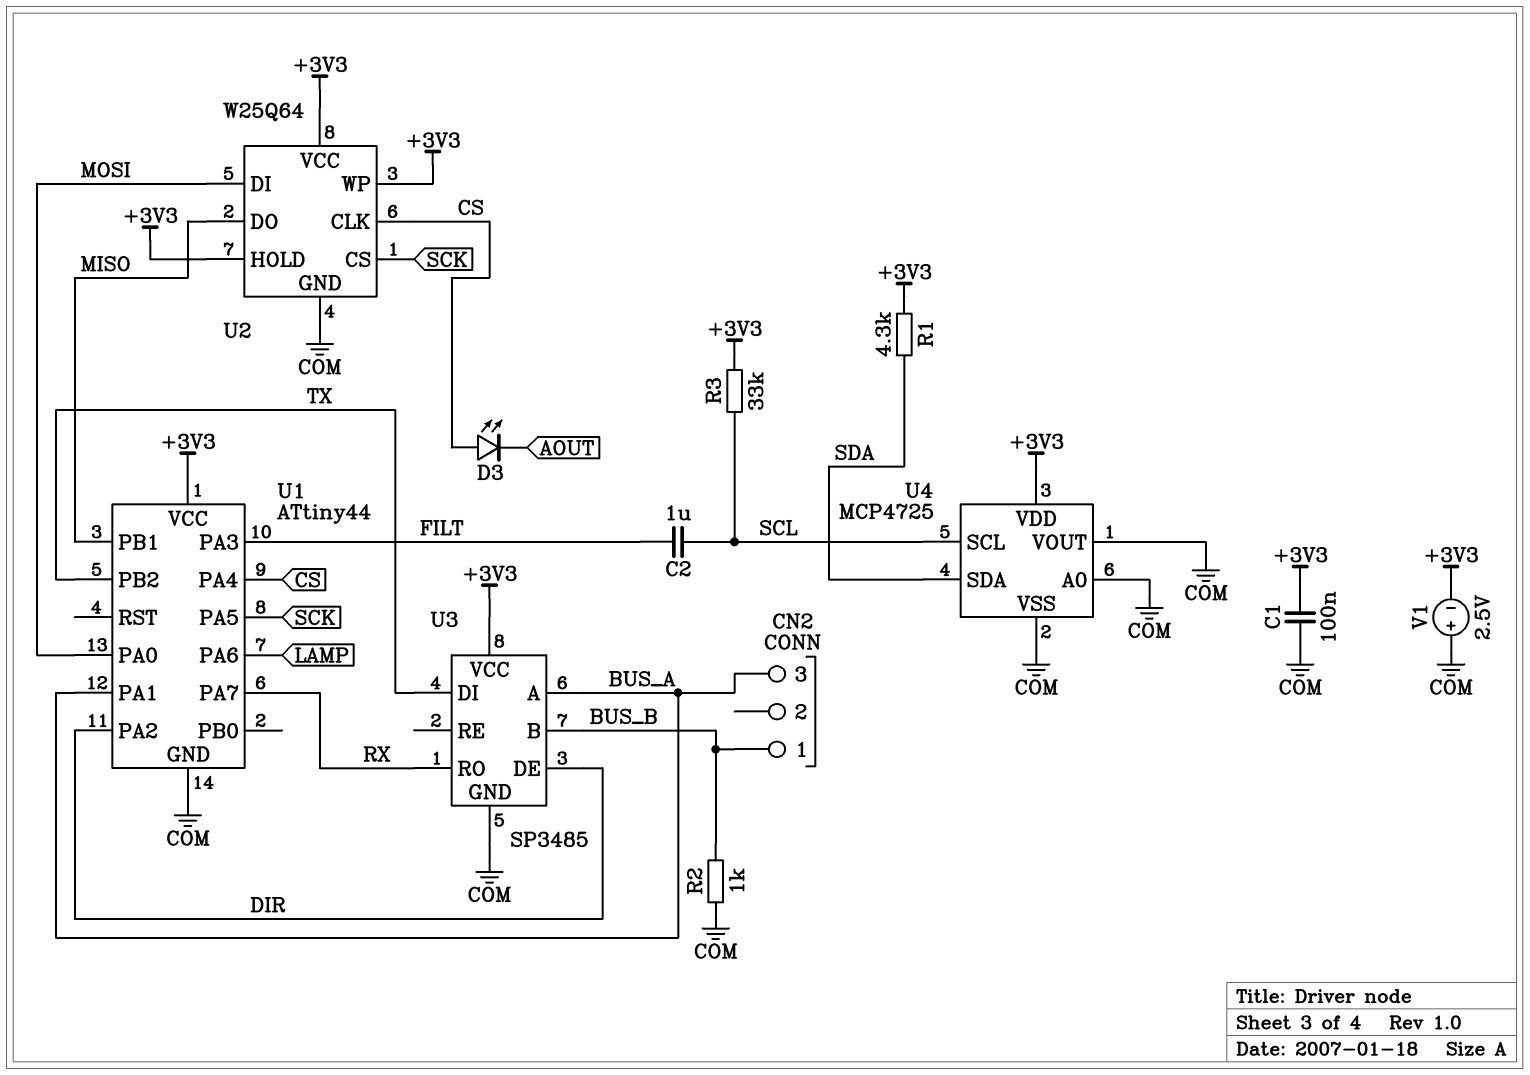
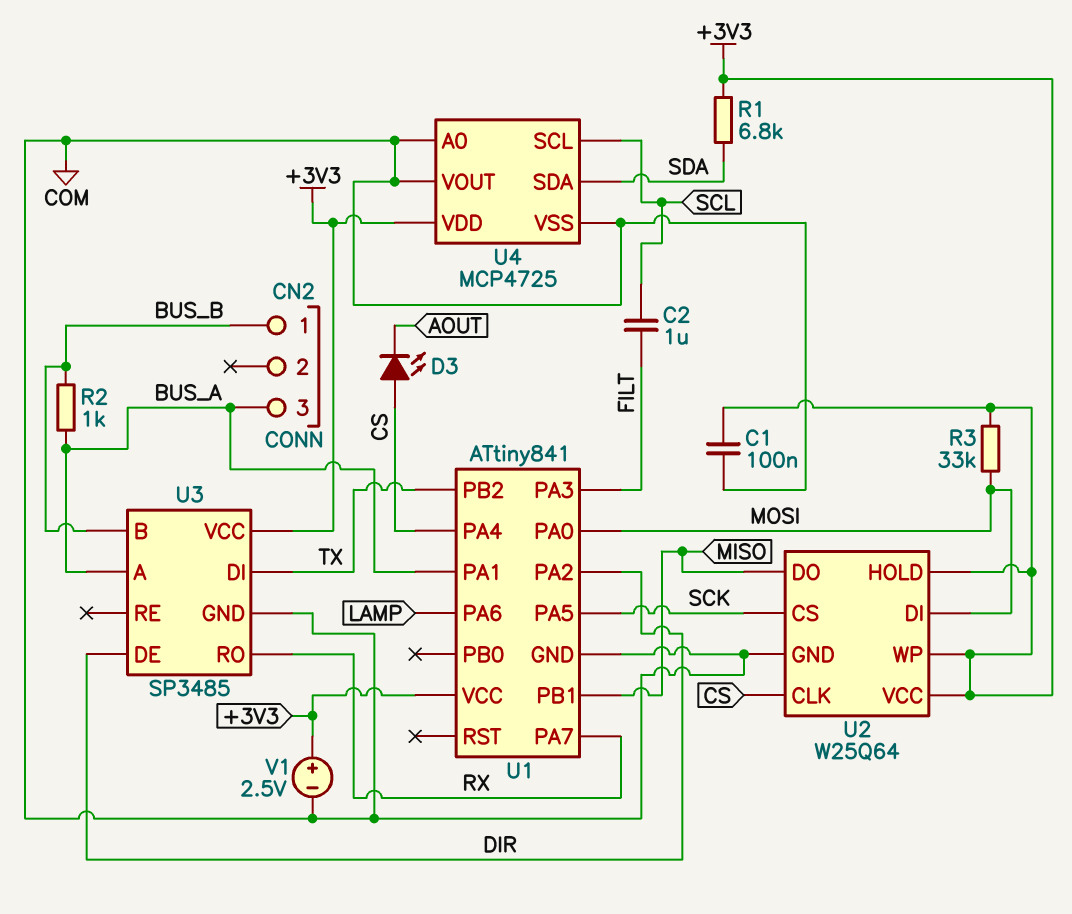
R1: 4.3k (+3V3, SDA) -> 6.8k (+3V3, SDA)
R2: 1k (BUS_B, COM) -> 1k (BUS_A, BUS_B)
R3: 33k (+3V3, SCL) -> 33k (+3V3, MOSI)
U1: ATtiny44 -> ATtiny841
V1: 2.5V (plus COM, minus +3V3) -> 2.5V (plus +3V3, minus COM)

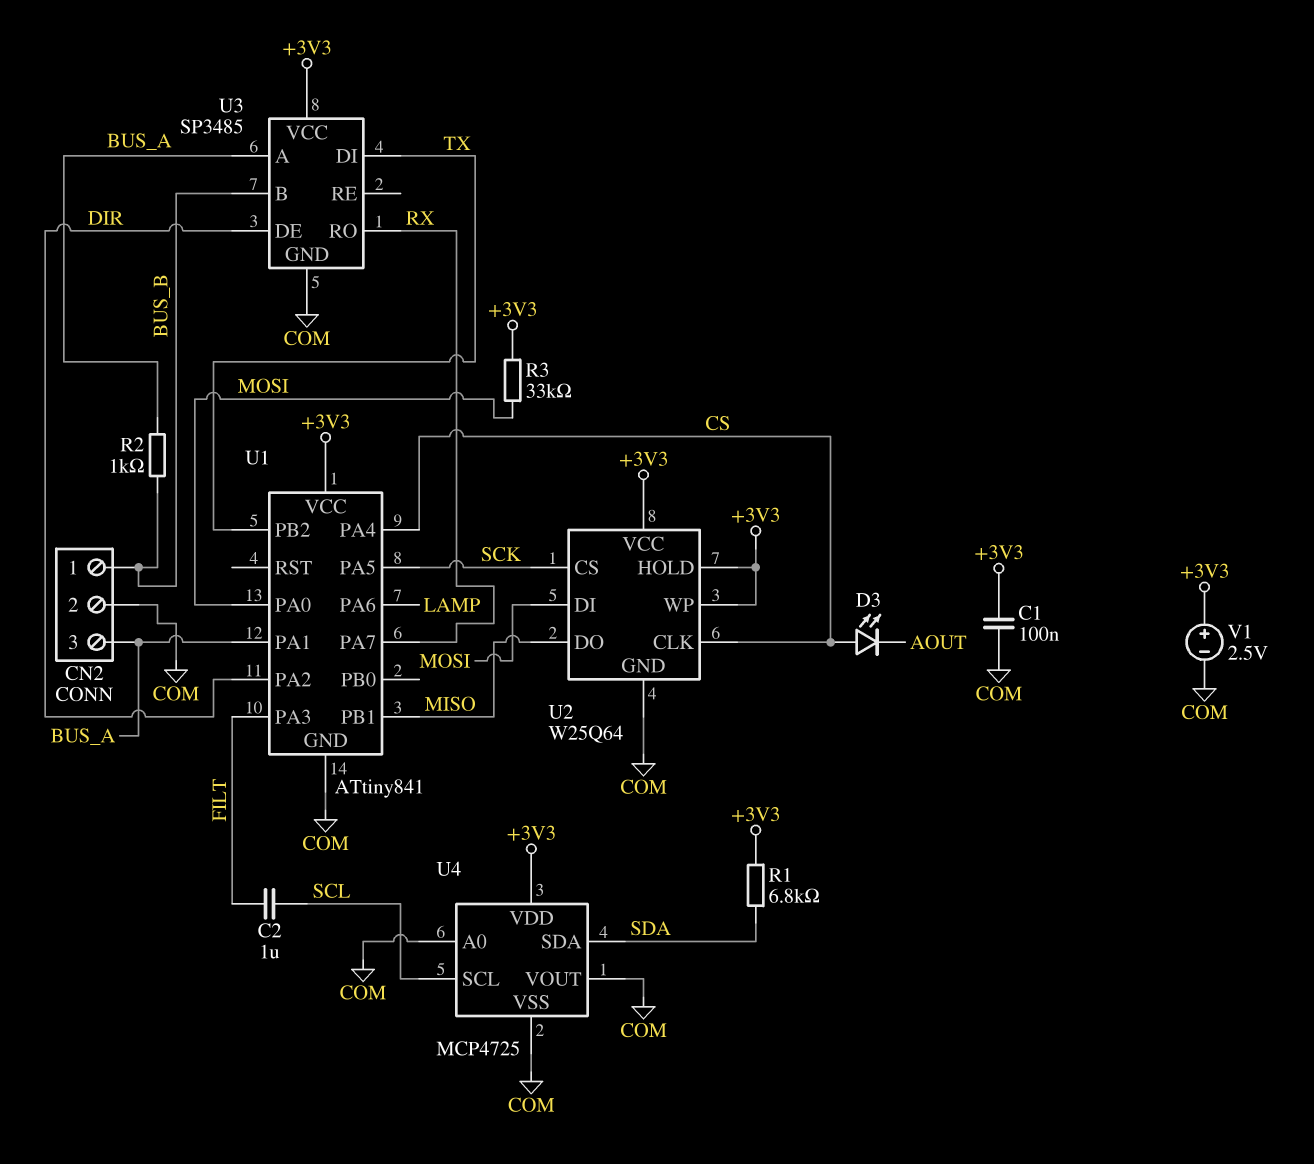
CN2 pin 2: none -> COM

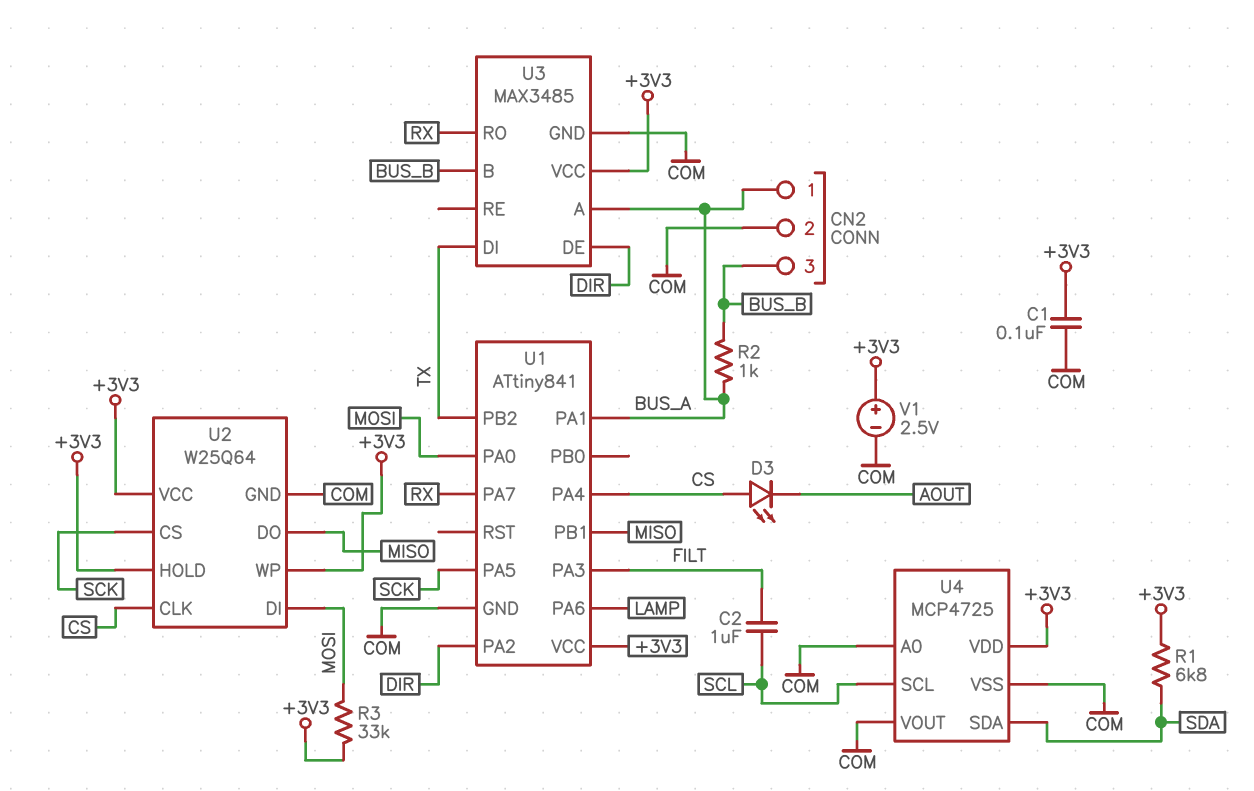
CN2 pin 1: BUS_B -> BUS_A
CN2 pin 3: BUS_A -> BUS_B
U3: SP3485 -> MAX3485

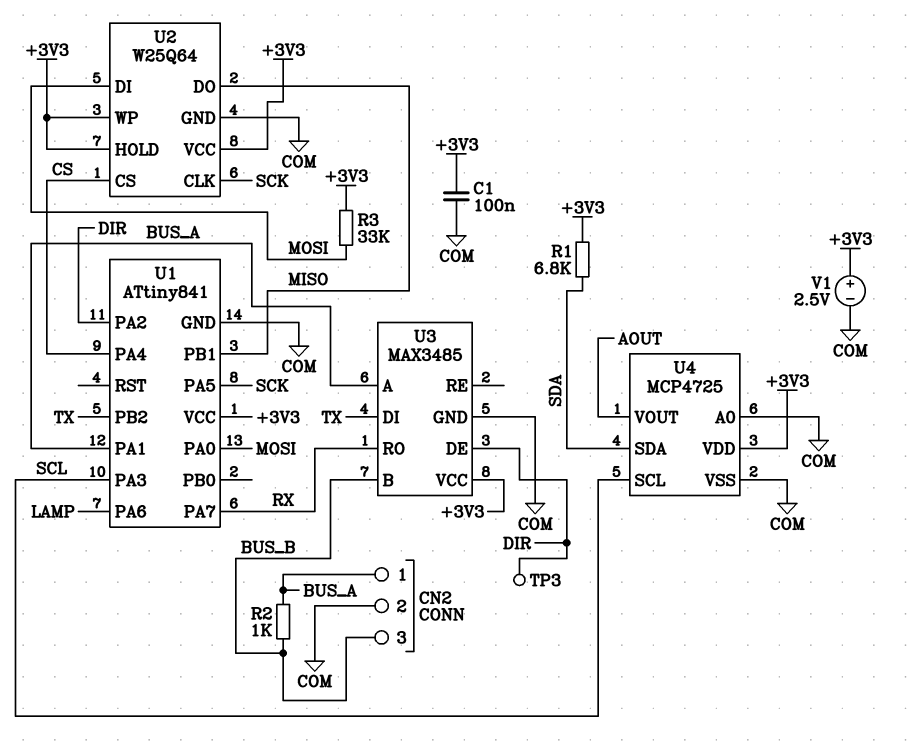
C2: 1uF (FILT, SCL) -> none
D3: LED (A CS, K AOUT) -> none
TP3: none -> test point (DIR)
U1 pin PA3: FILT -> SCL
U2 pin CLK: CS -> SCK
U2 pin CS: SCK -> CS
U4 pin VOUT: COM -> AOUT

